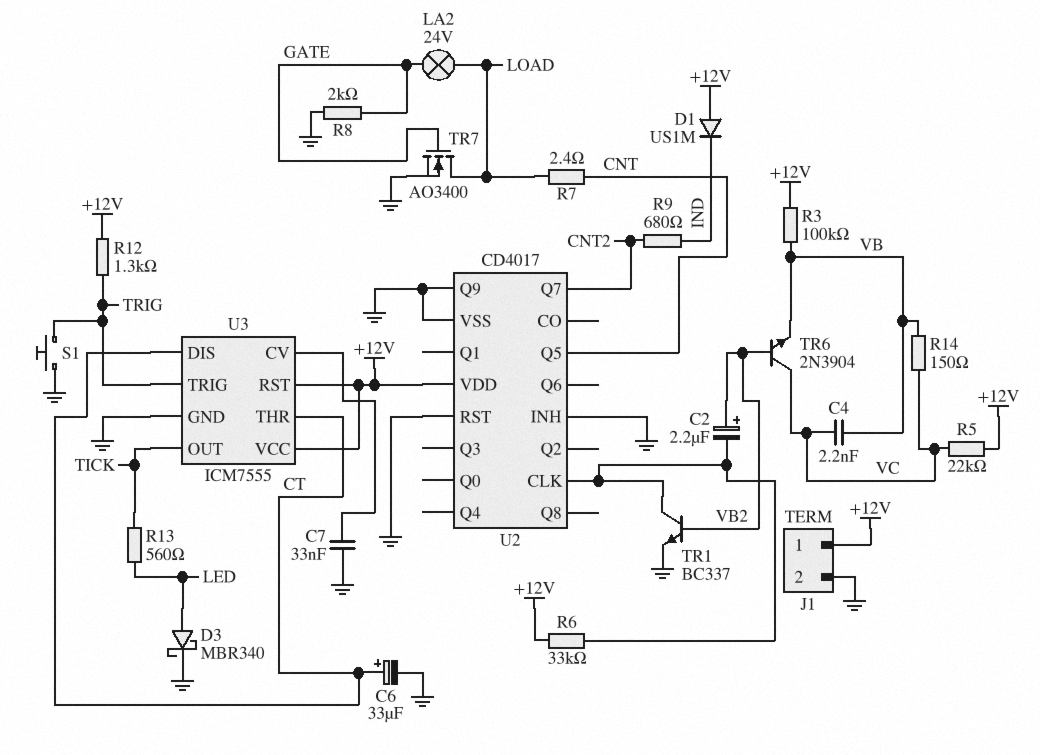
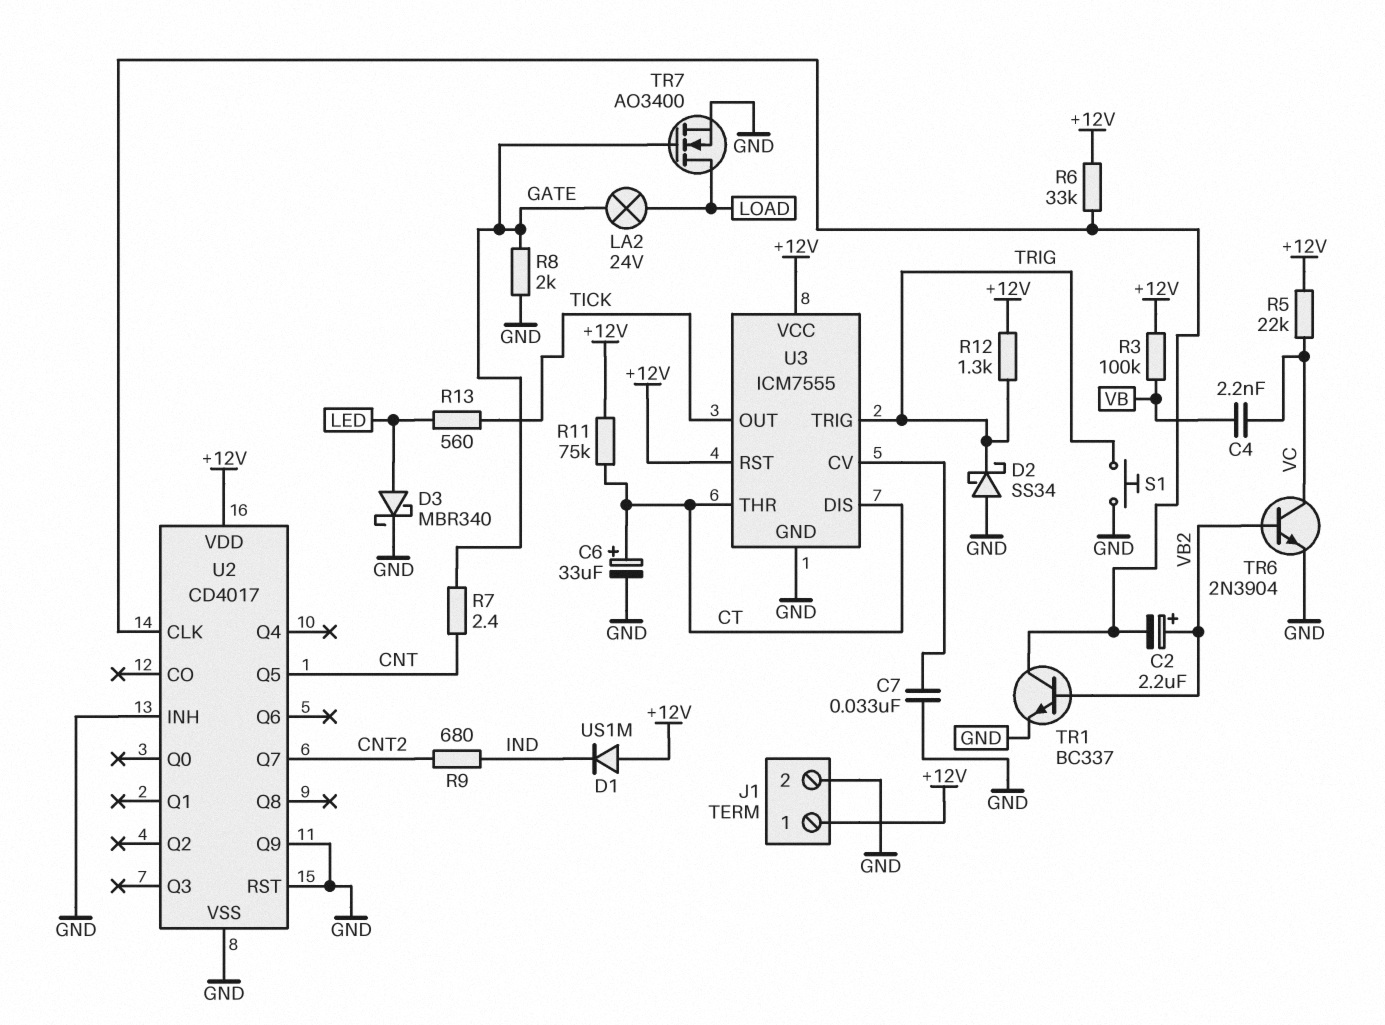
D2: none -> schottky SS34 (A GND, K TRIG)
R7: 2.4 (CNT, LOAD) -> 2.4 (CNT, GATE)
R11: none -> 75k (+12V, CT)
R14: 150 (VB, VC) -> none
TR6: NPN 2N3904 (B VB2, C VC, E VB) -> NPN 2N3904 (B VB2, C VC, E GND)

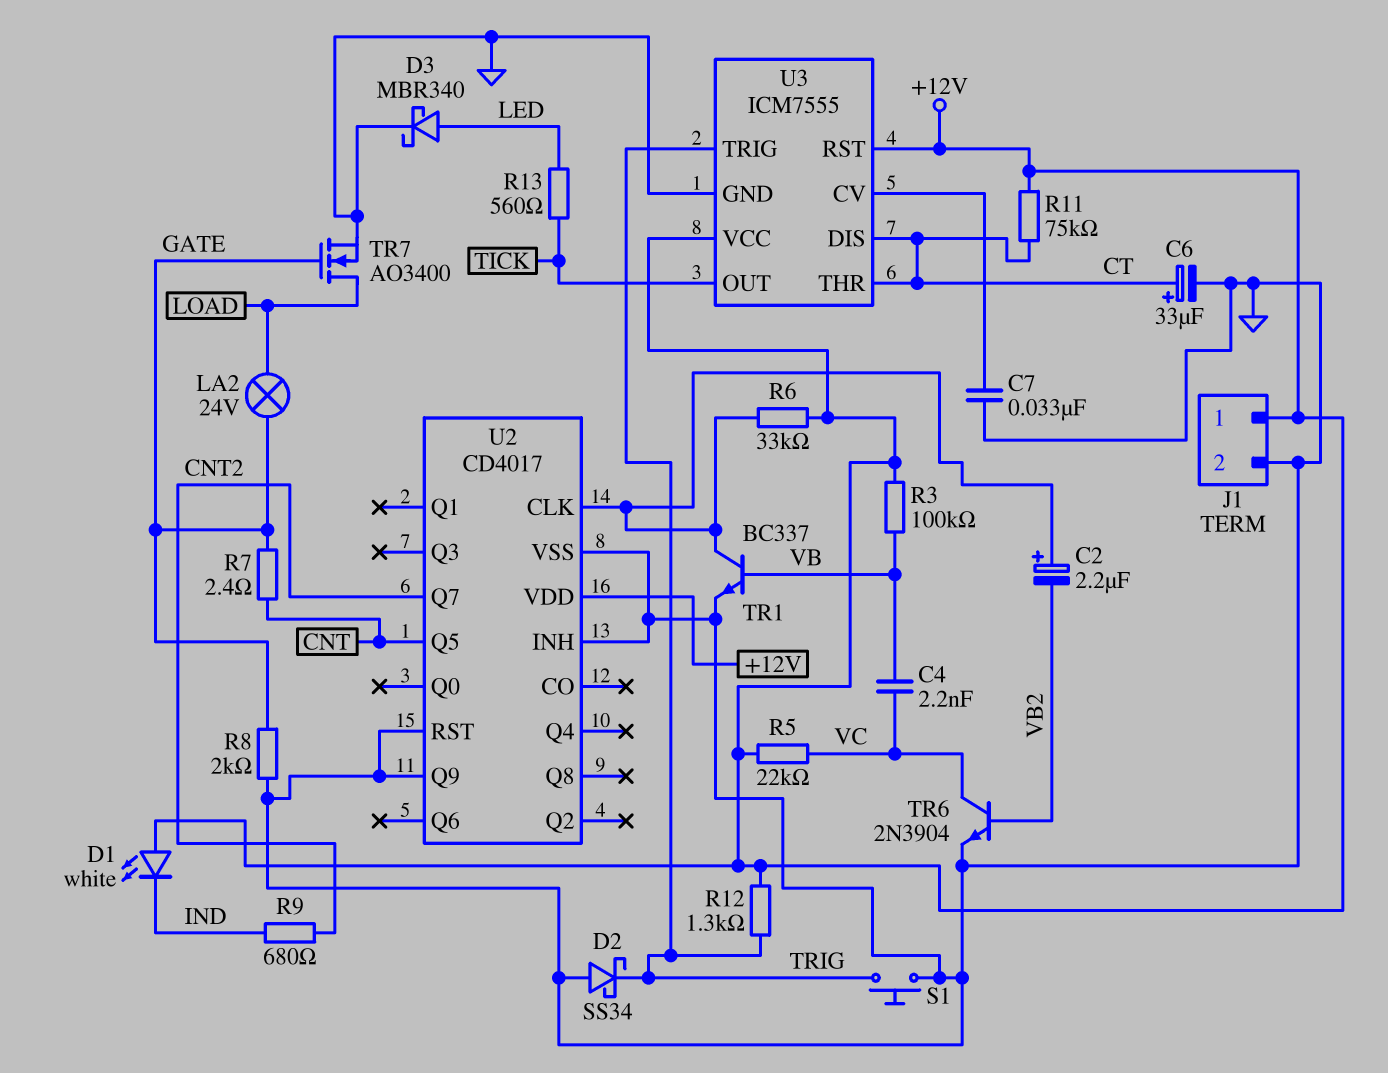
C2: 2.2uF (plus VB2, minus U2/CLK) -> 2.2uF (plus U2/CLK, minus VB2)
D1: diode US1M (A +12V, K IND) -> LED white (A +12V, K IND)
TR1: NPN BC337 (B VB2, C U2/CLK, E GND) -> NPN BC337 (B VB, C U2/CLK, E GND)

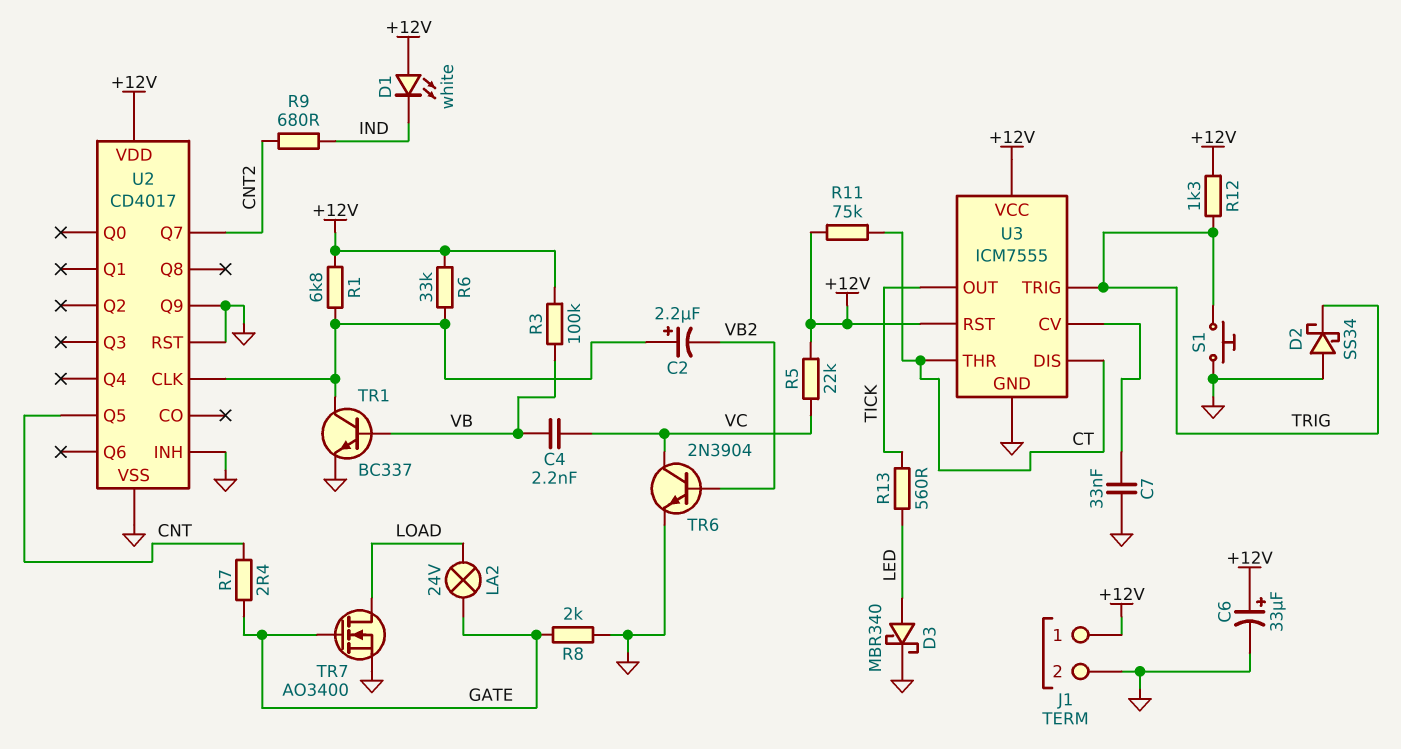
C6: 33uF (plus CT, minus GND) -> 33uF (plus +12V, minus GND)
R1: none -> 6.8k (+12V, U2/CLK)

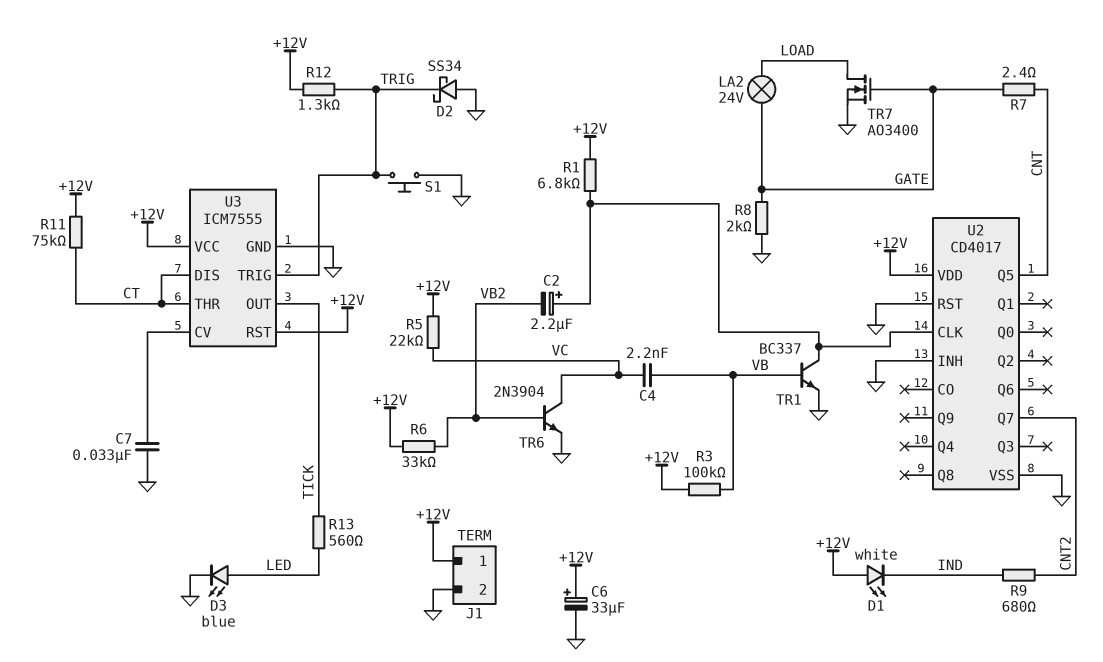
D3: schottky MBR340 (A LED, K GND) -> LED blue (A LED, K GND)
R6: 33k (+12V, U2/CLK) -> 33k (+12V, VB2)
U2 pin Q9: GND -> none

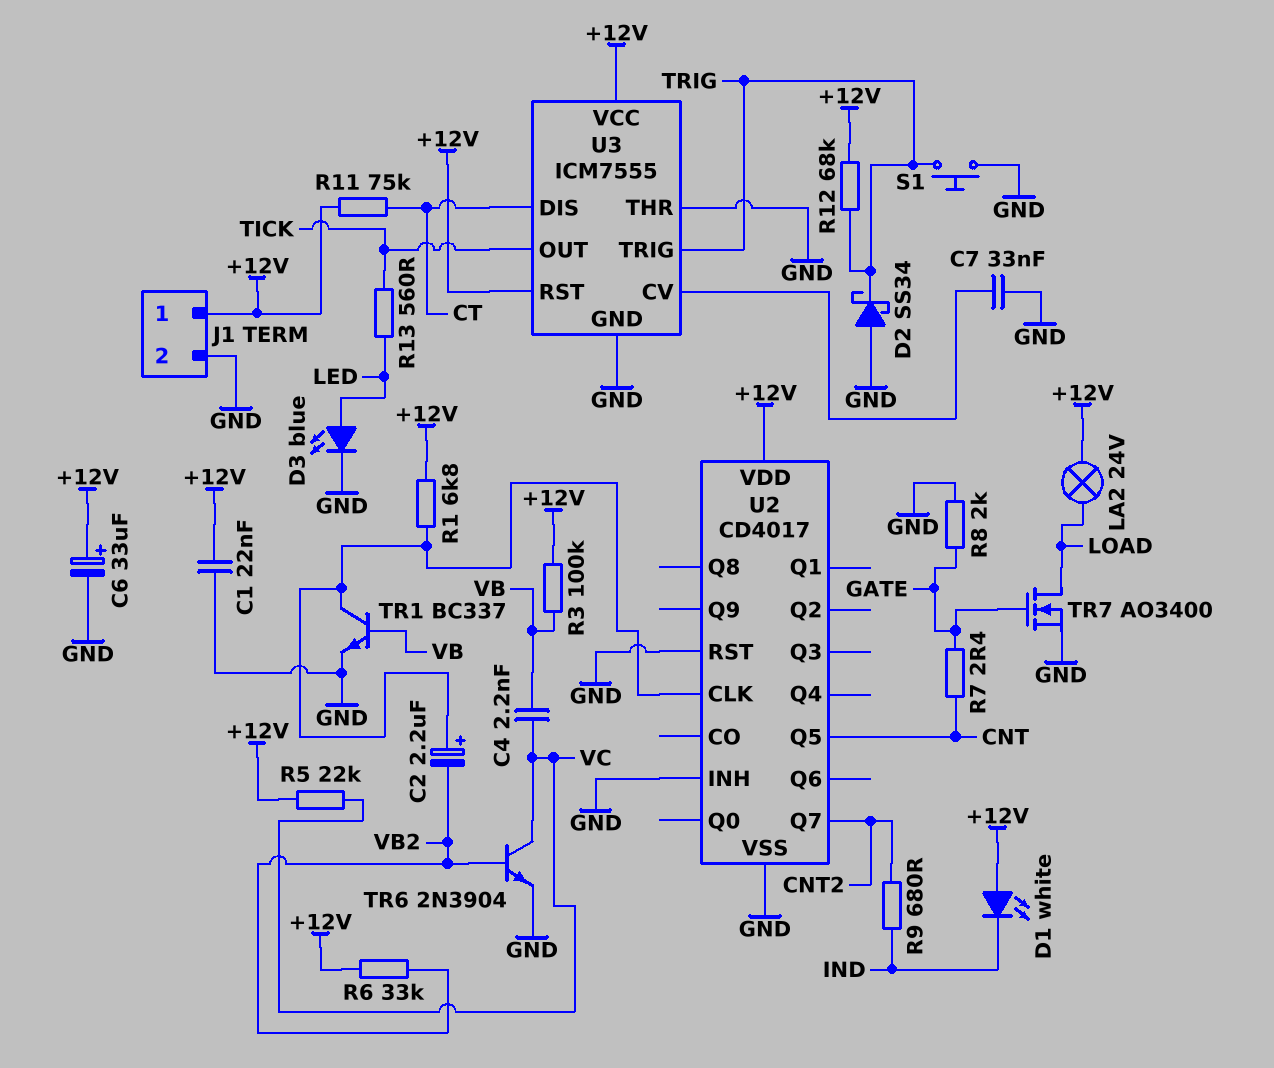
C1: none -> 22nF (+12V, GND)
LA2: lamp 24V (GATE, LOAD) -> lamp 24V (+12V, LOAD)
R12: 1.3k (+12V, TRIG) -> 68k (+12V, TRIG)
U3 pin THR: CT -> GND

